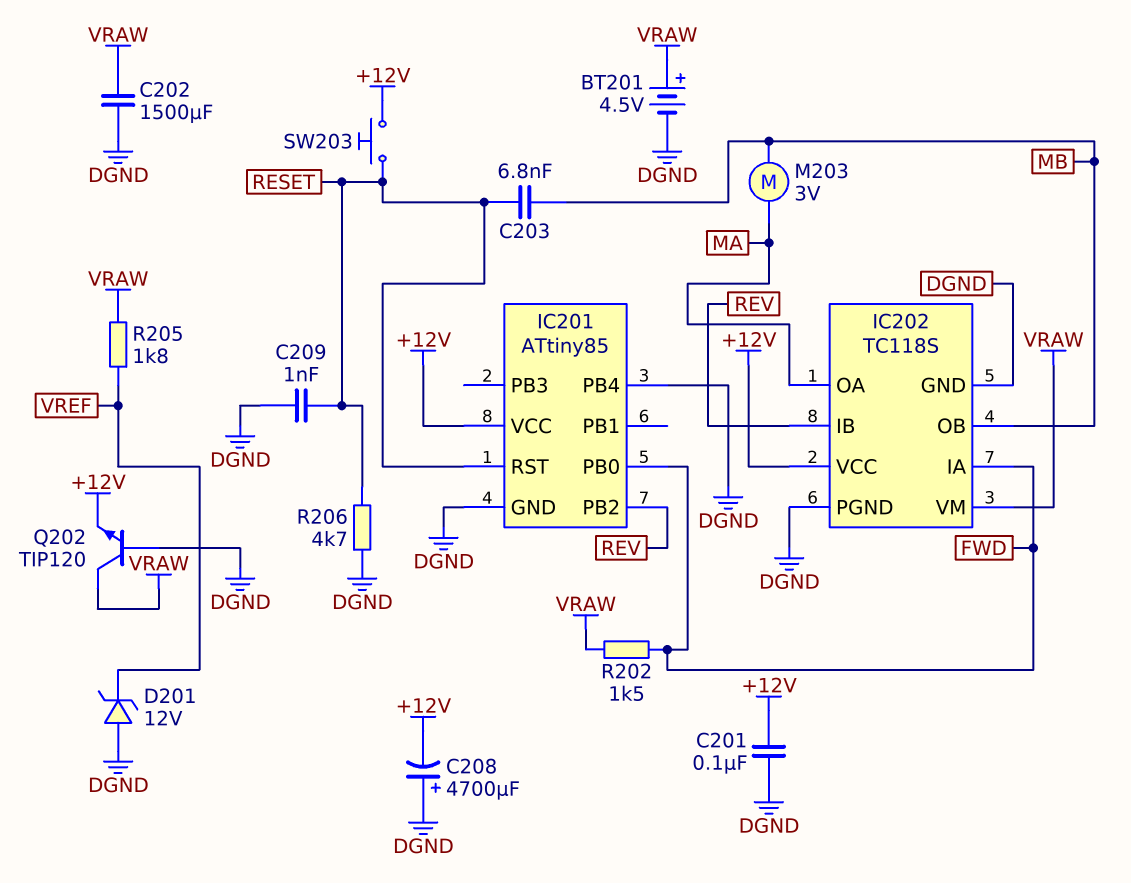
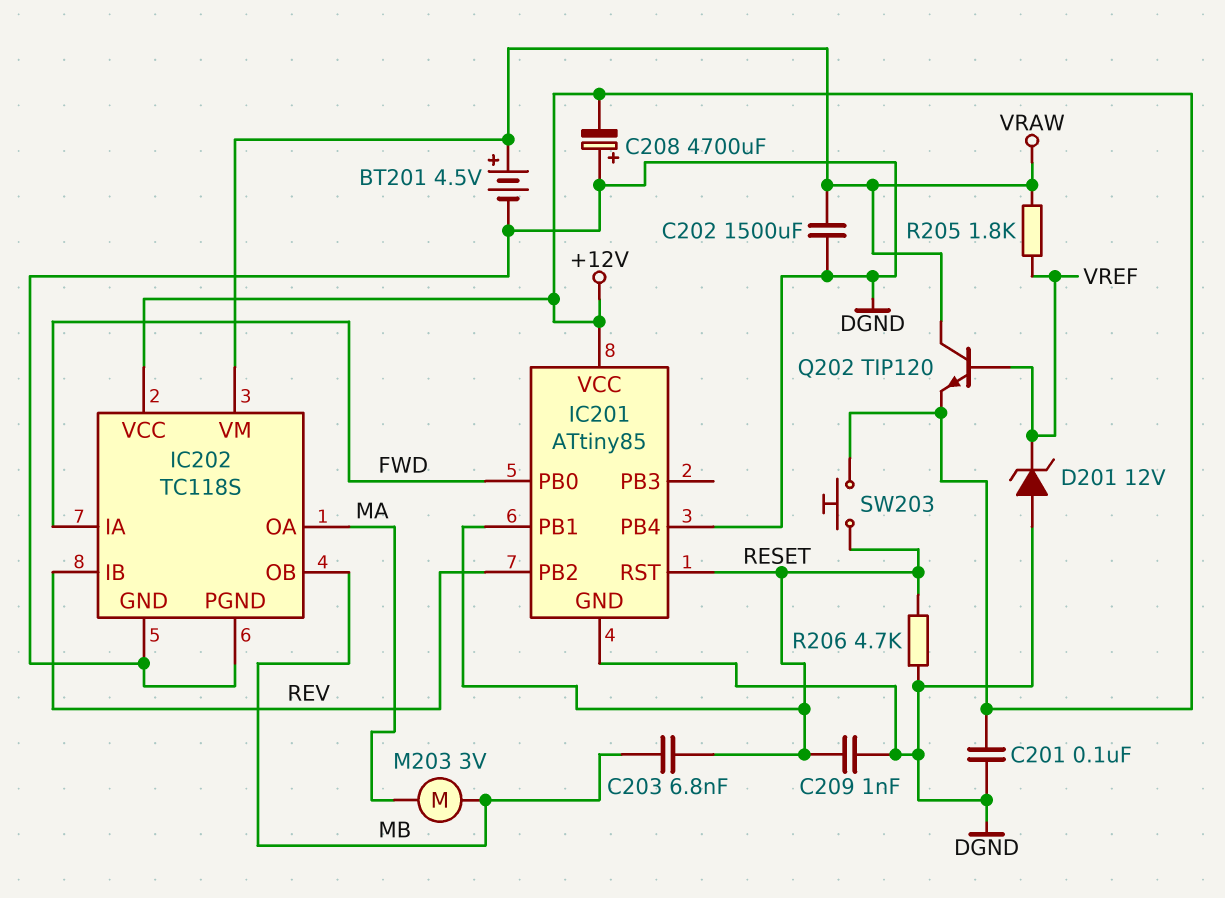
IC201 pin PB1: none -> RESET
Q202: NPN TIP120 (B DGND, C VRAW, E +12V) -> NPN TIP120 (B VREF, C VRAW, E +12V)
R202: 1.5k (FWD, VRAW) -> none

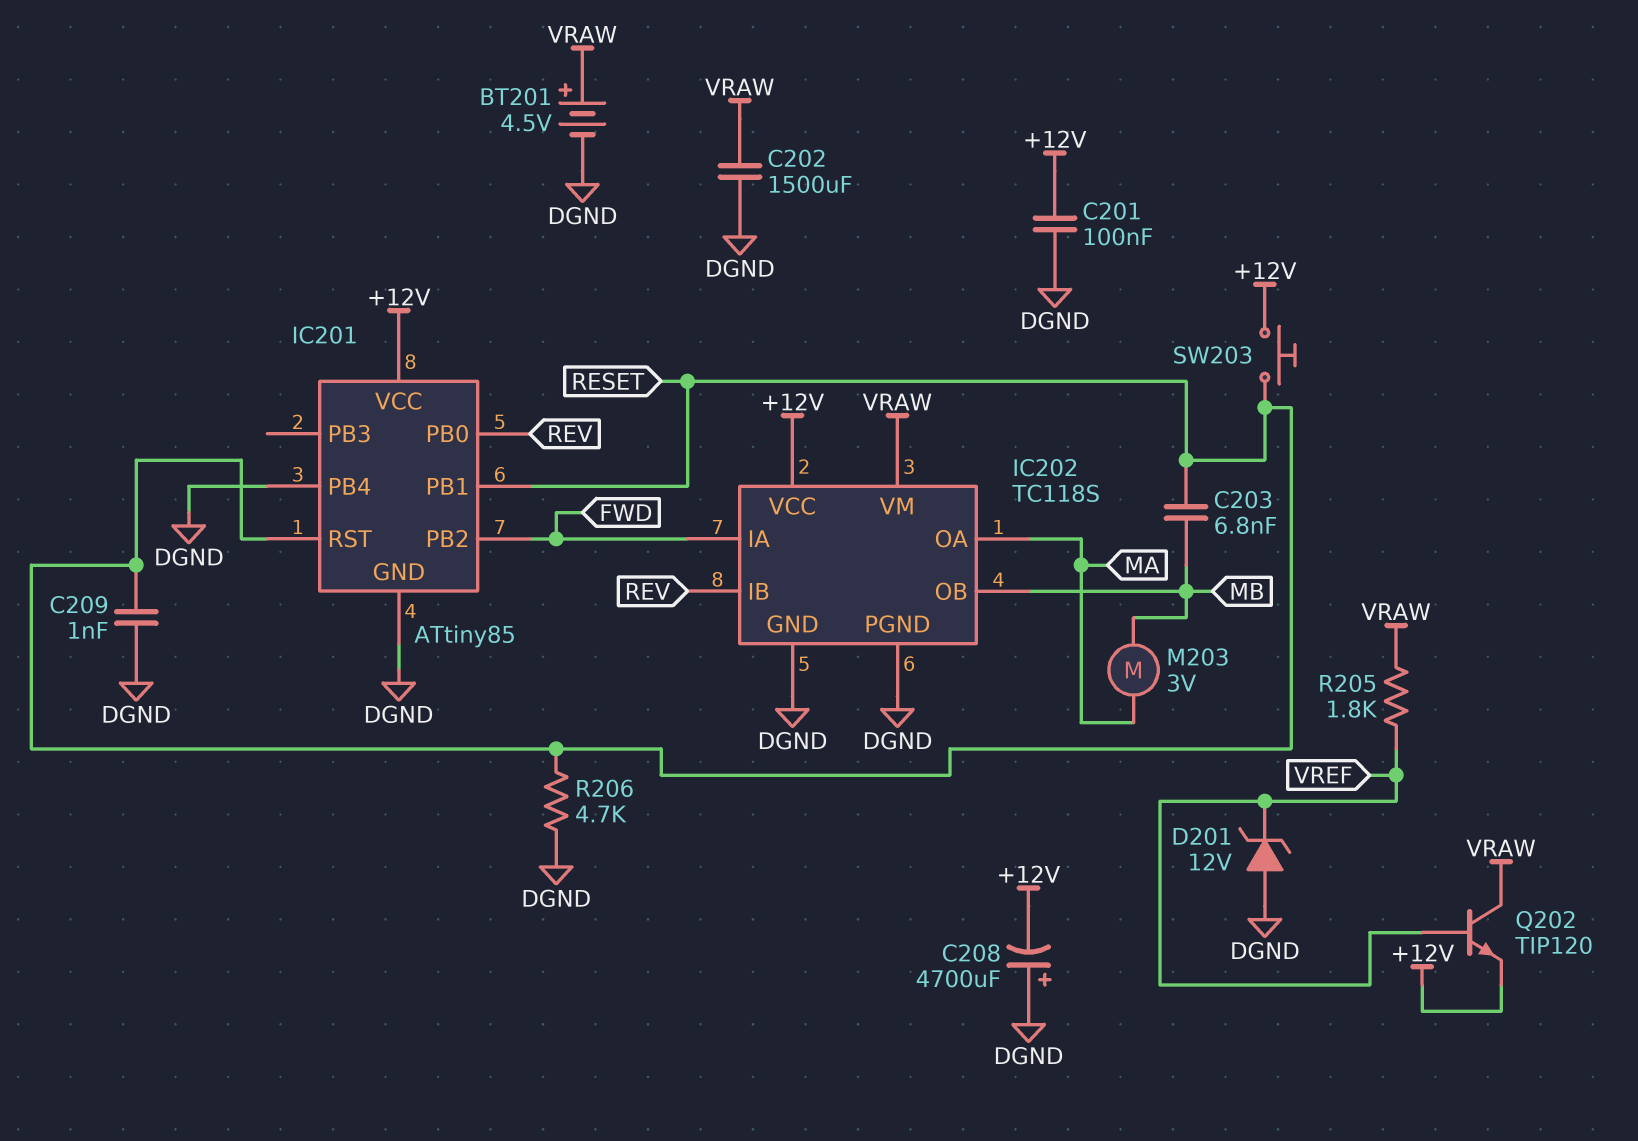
IC201 pin PB0: FWD -> REV
IC201 pin PB2: REV -> FWD

